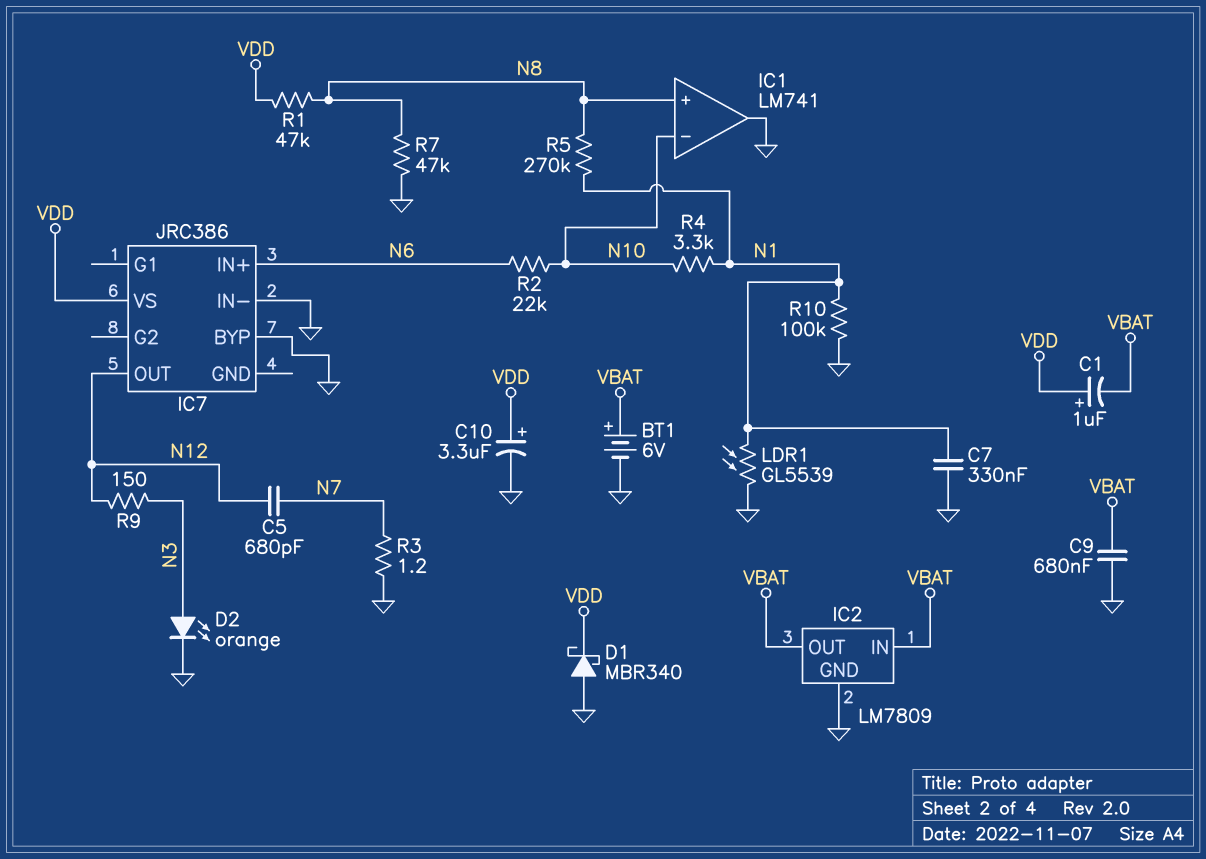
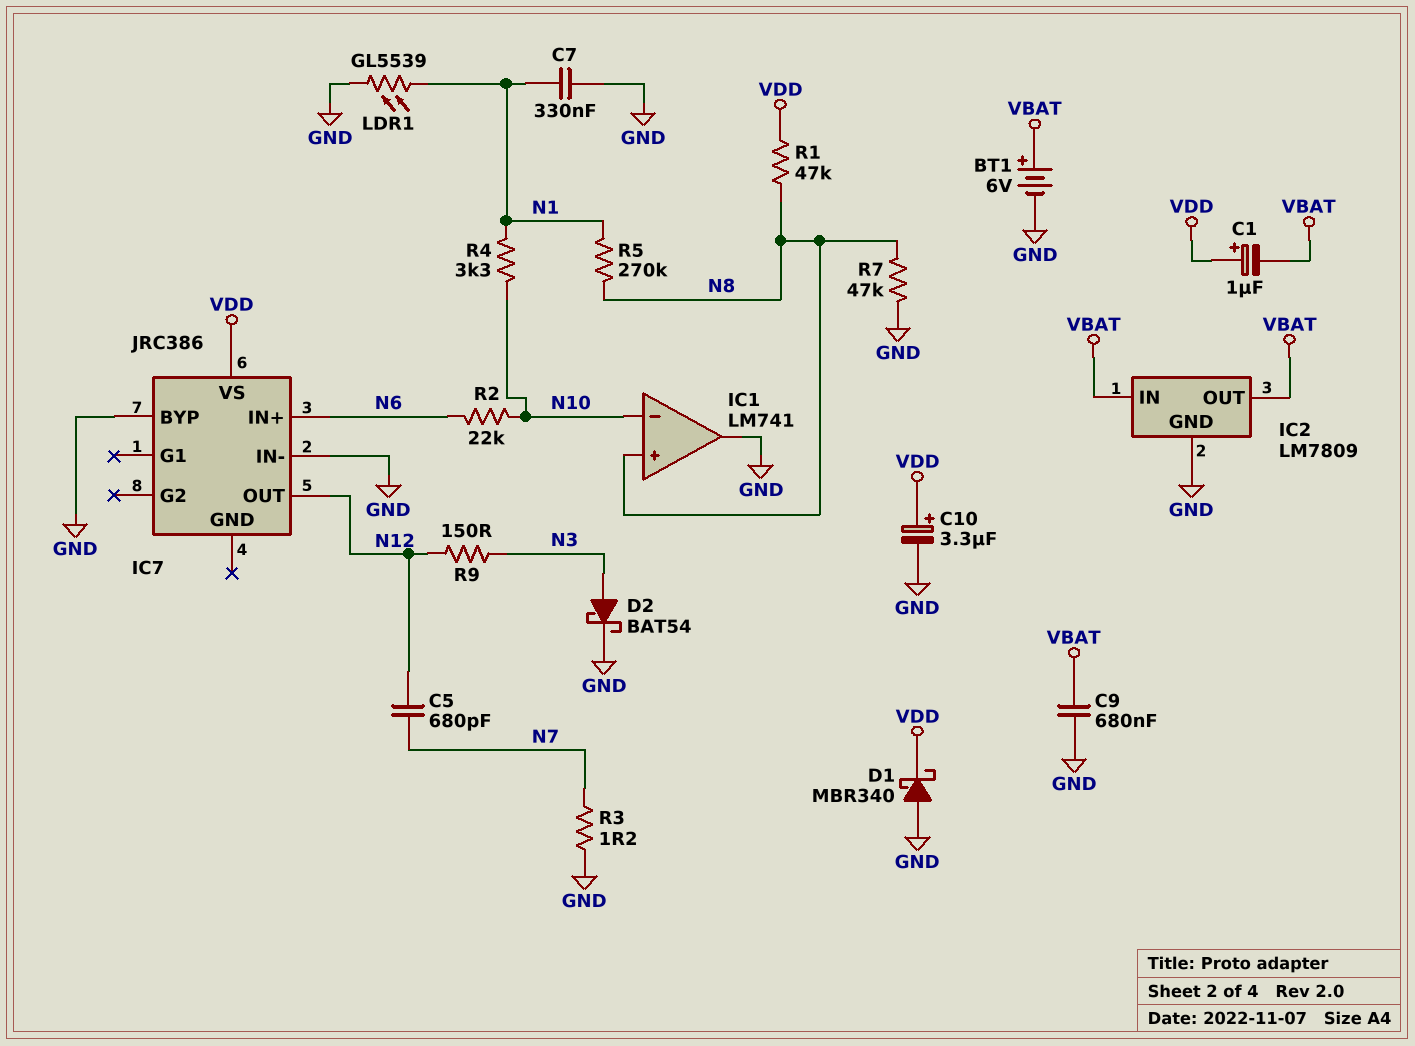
D2: LED orange (A N3, K GND) -> schottky BAT54 (A N3, K GND)
R10: 100k (GND, N1) -> none

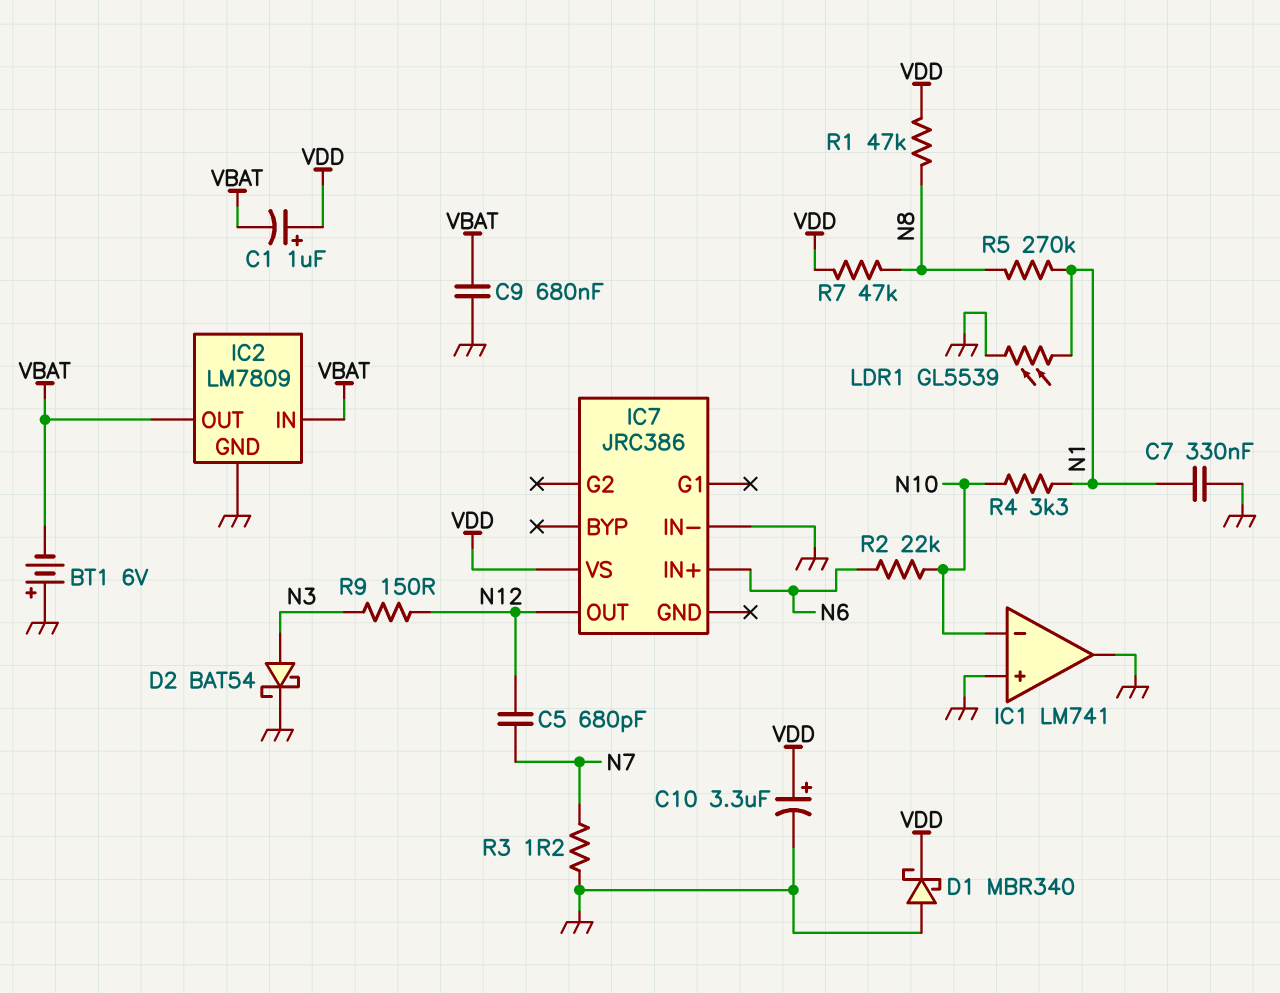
BT1: 6V (plus VBAT, minus GND) -> 6V (plus GND, minus VBAT)
IC1 pin in+: N8 -> GND
IC7 pin BYP: GND -> none
R7: 47k (GND, N8) -> 47k (N8, VDD)

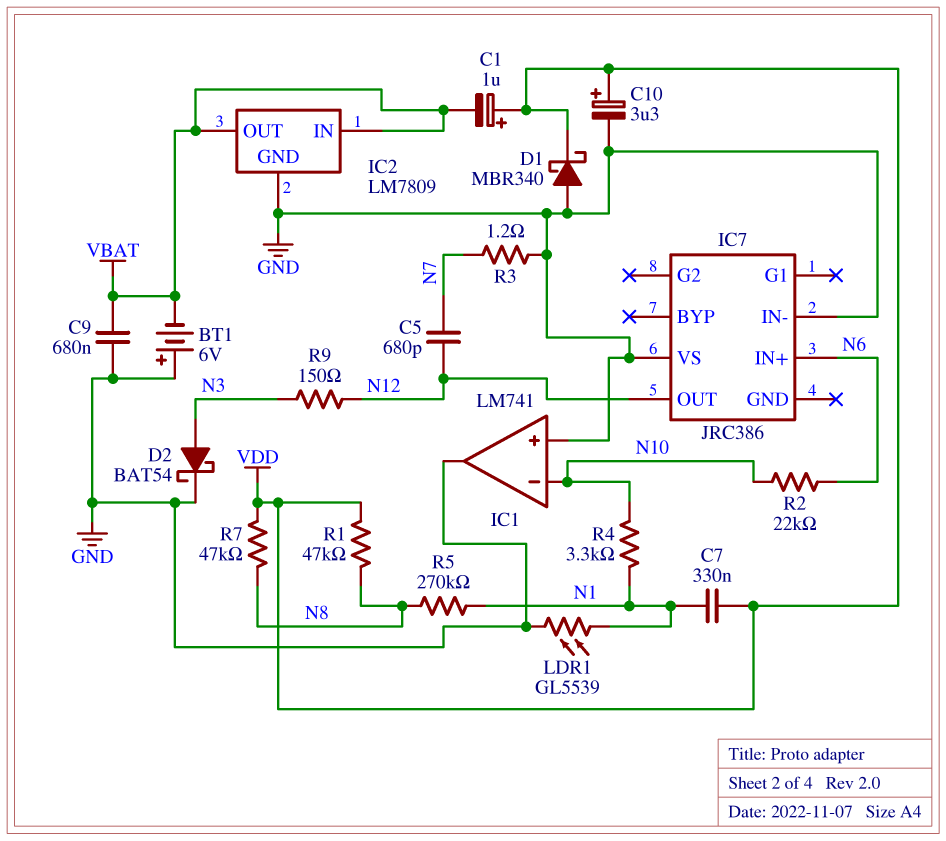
C7: 330nF (GND, N1) -> 330nF (N1, VDD)
IC7 pin VS: VDD -> GND

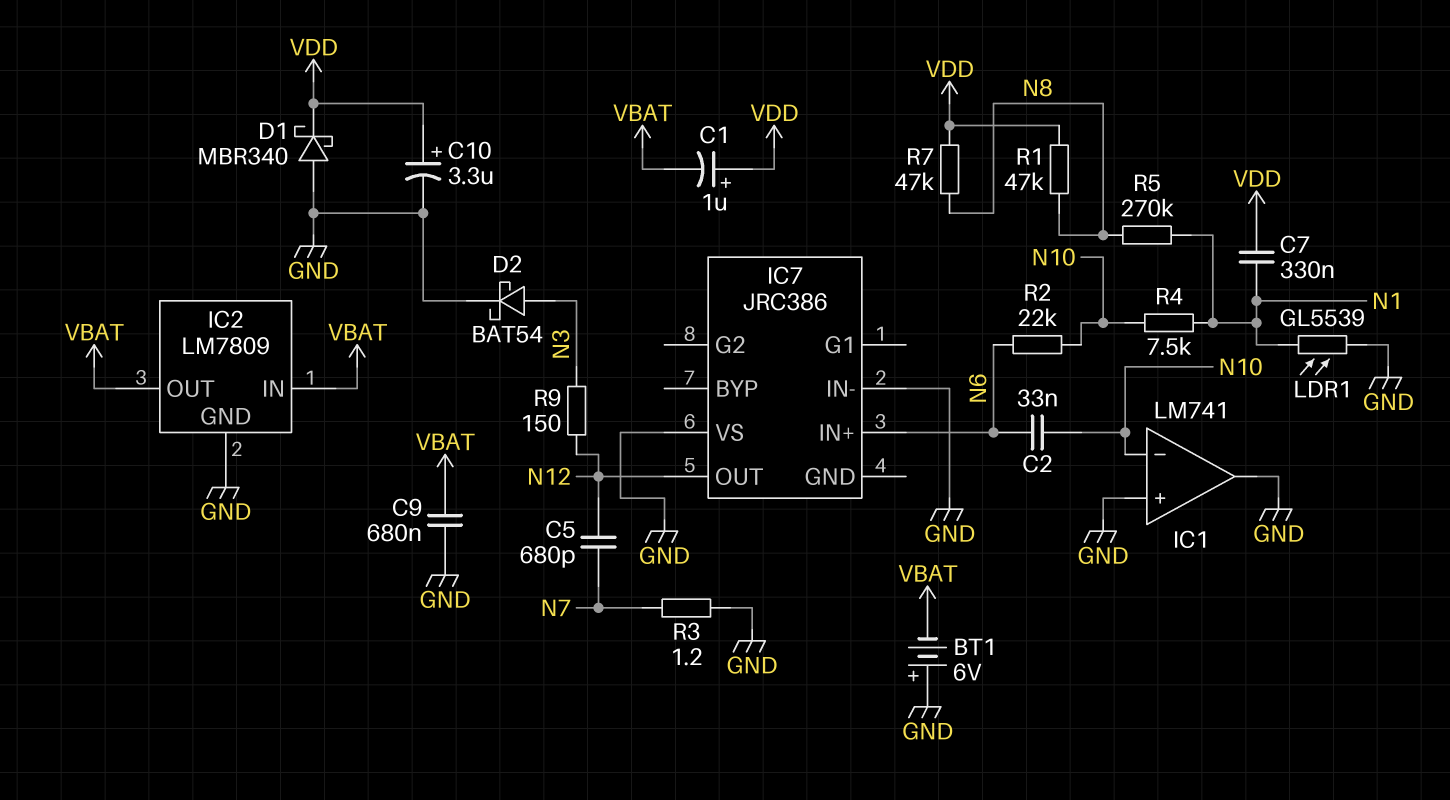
C2: none -> 33nF (N6, N10)
R4: 3.3k (N1, N10) -> 7.5k (N1, N10)

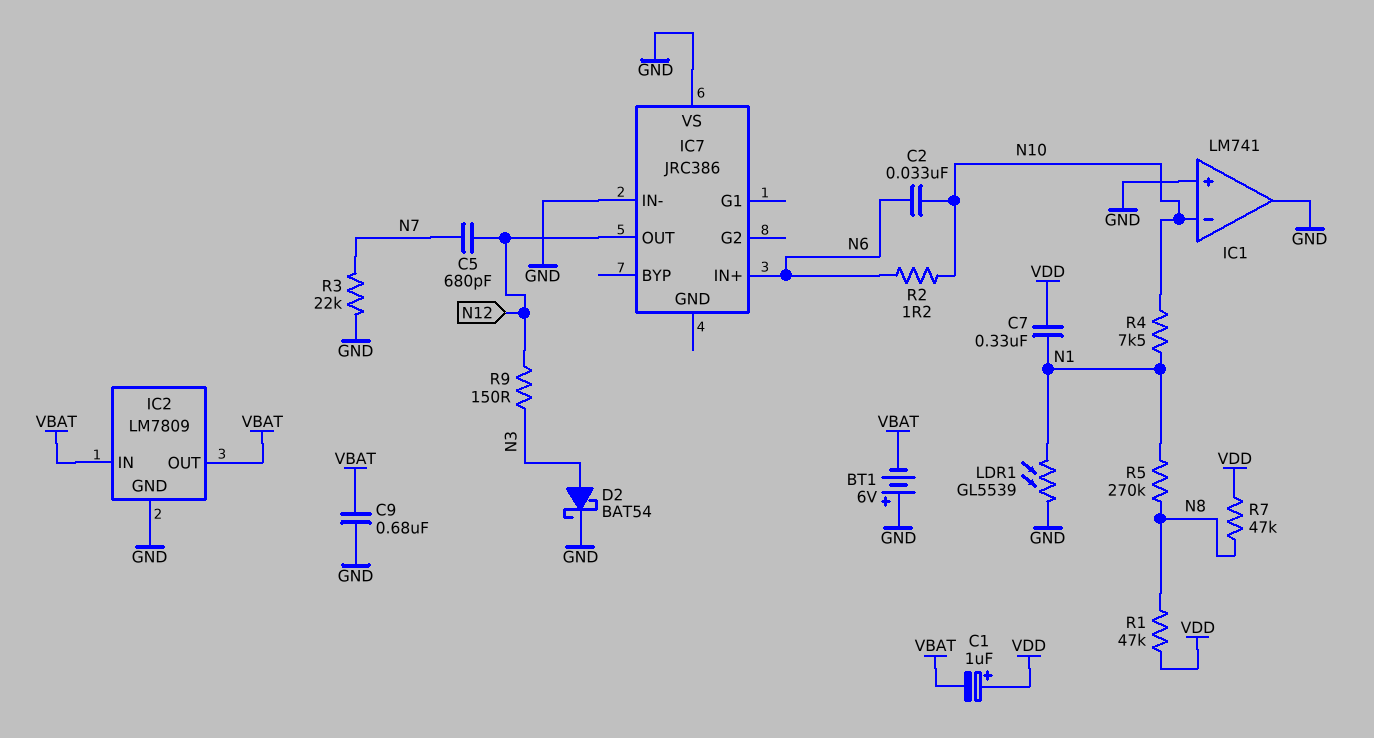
C10: 3.3uF (plus VDD, minus GND) -> none
D1: schottky MBR340 (A GND, K VDD) -> none
R2: 22k (N6, N10) -> 1.2 (N6, N10)
R3: 1.2 (GND, N7) -> 22k (GND, N7)

